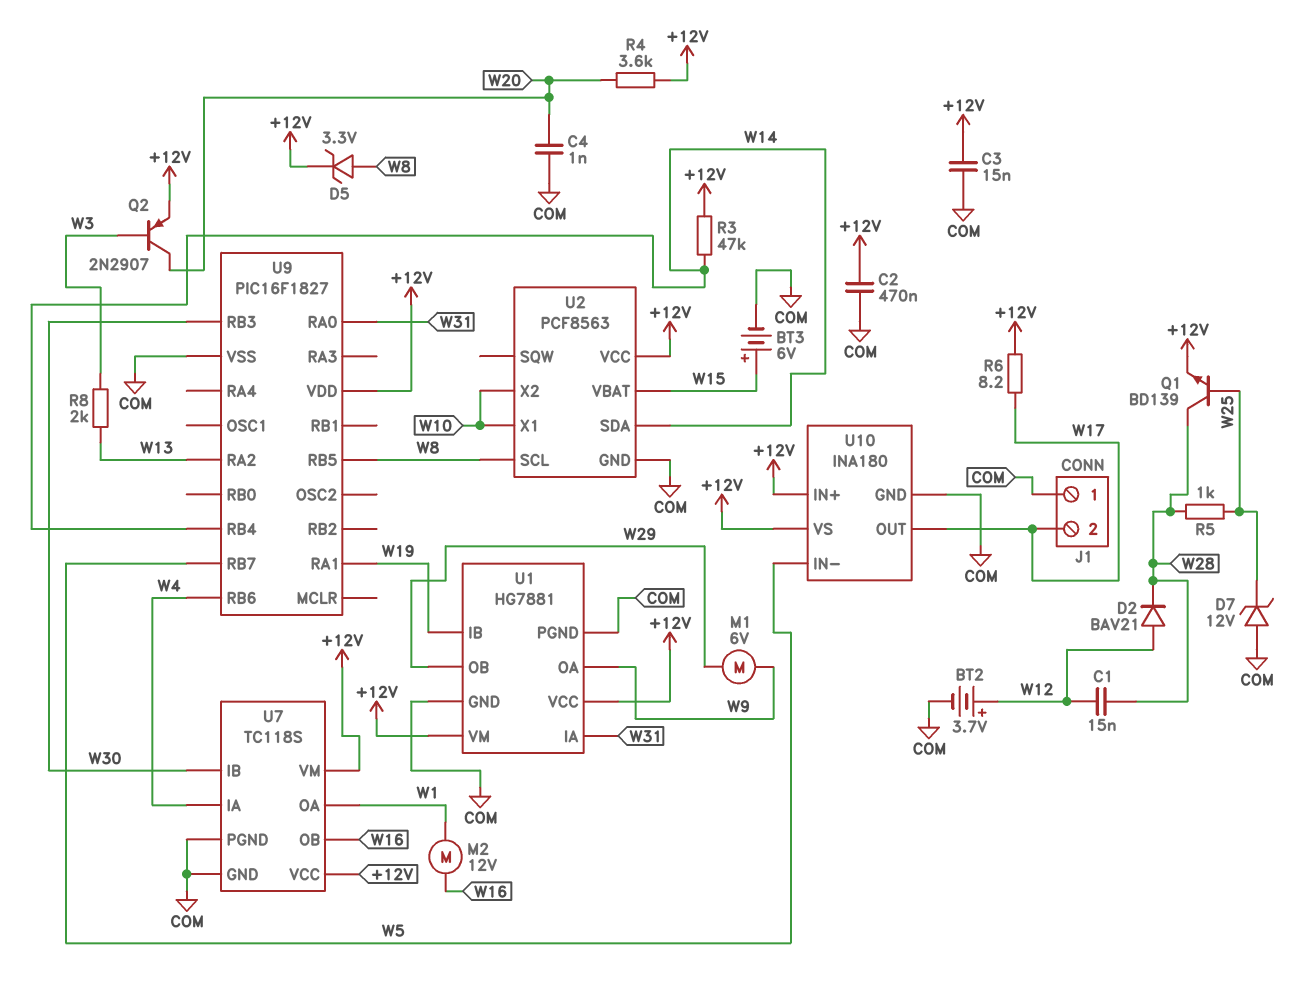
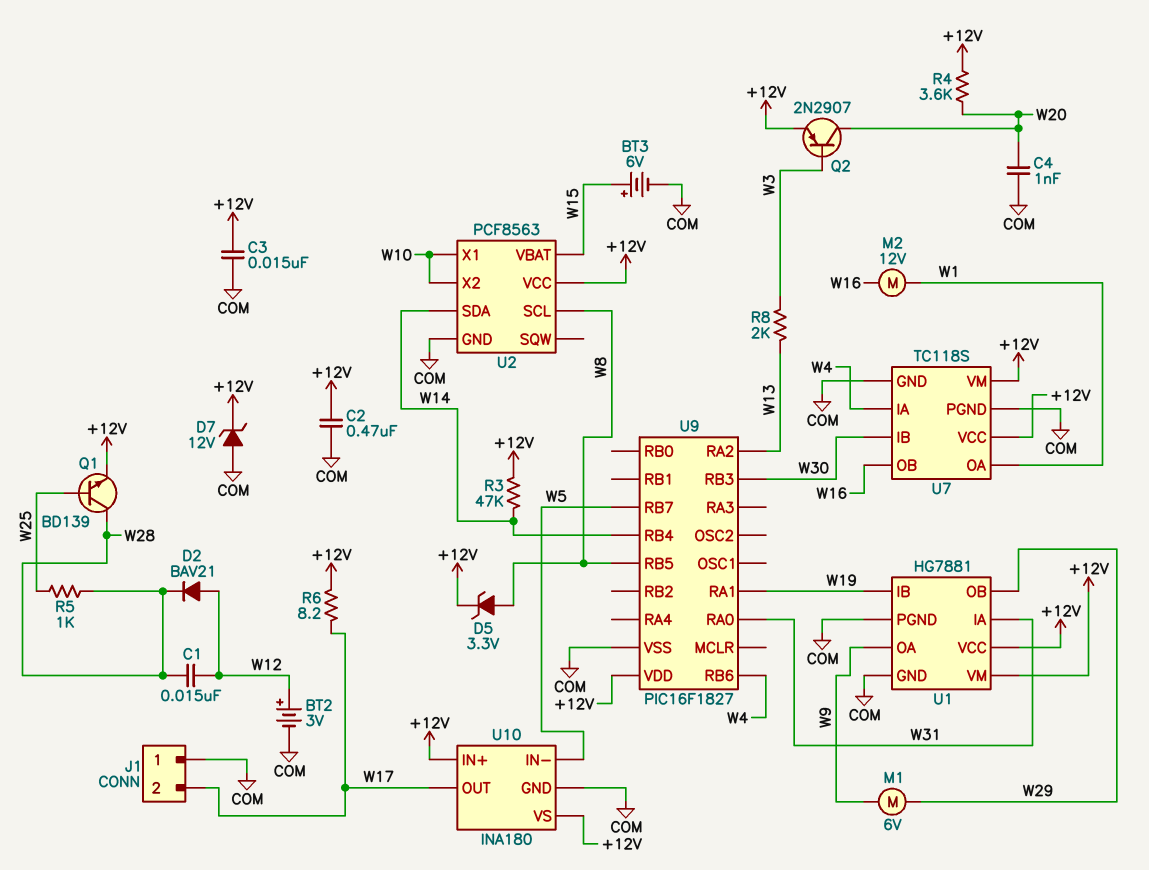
BT2: 3.7V (plus W12, minus COM) -> 3V (plus W12, minus COM)
D7: zener 12V (A COM, K W25) -> zener 12V (A COM, K +12V)

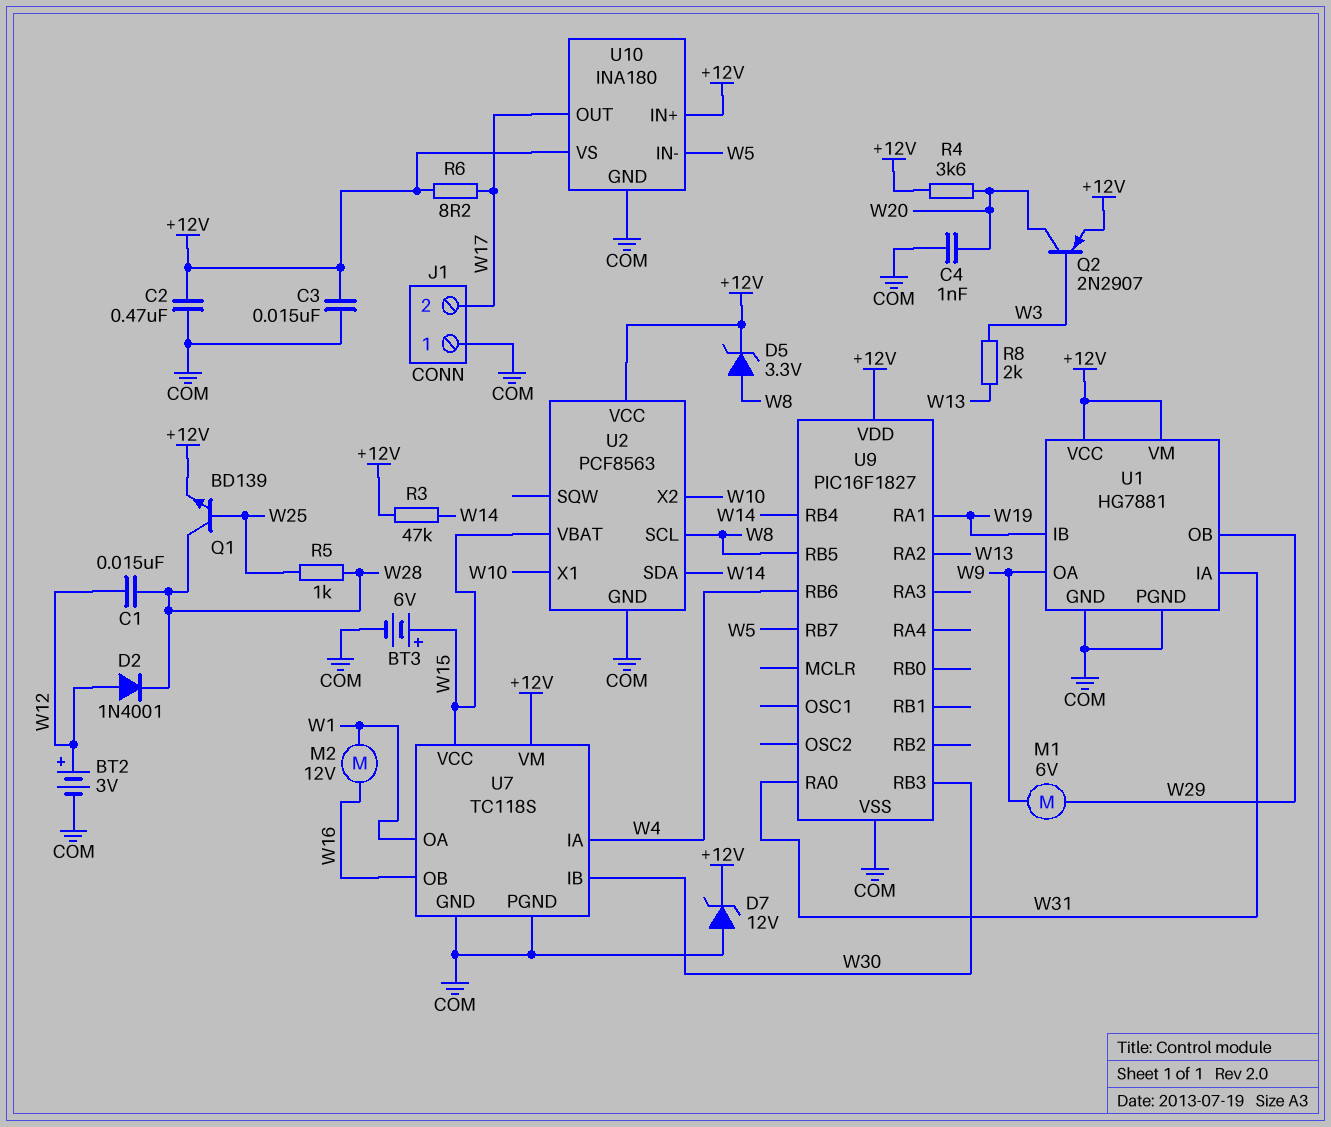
D2: diode BAV21 (A W12, K W28) -> diode 1N4001 (A W12, K W28)
U7 pin VCC: +12V -> W15

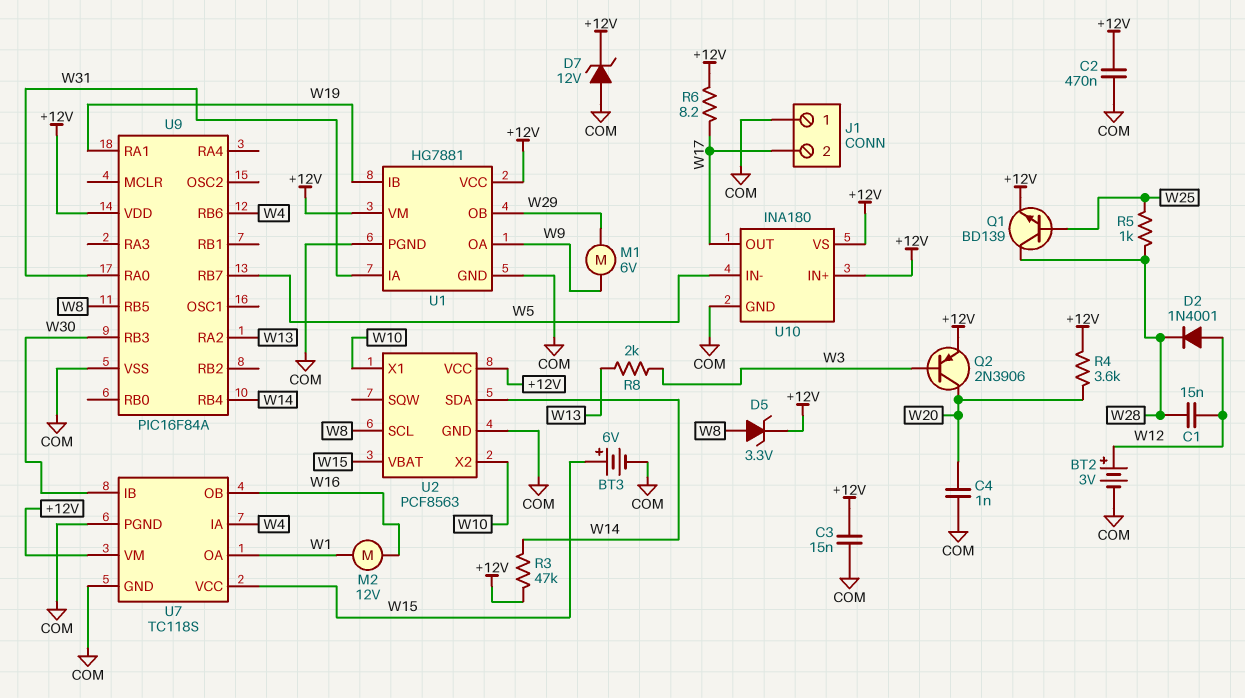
Q2: PNP 2N2907 (B W3, C W20, E +12V) -> PNP 2N3906 (B W3, C W20, E +12V)
U9: PIC16F1827 -> PIC16F84A

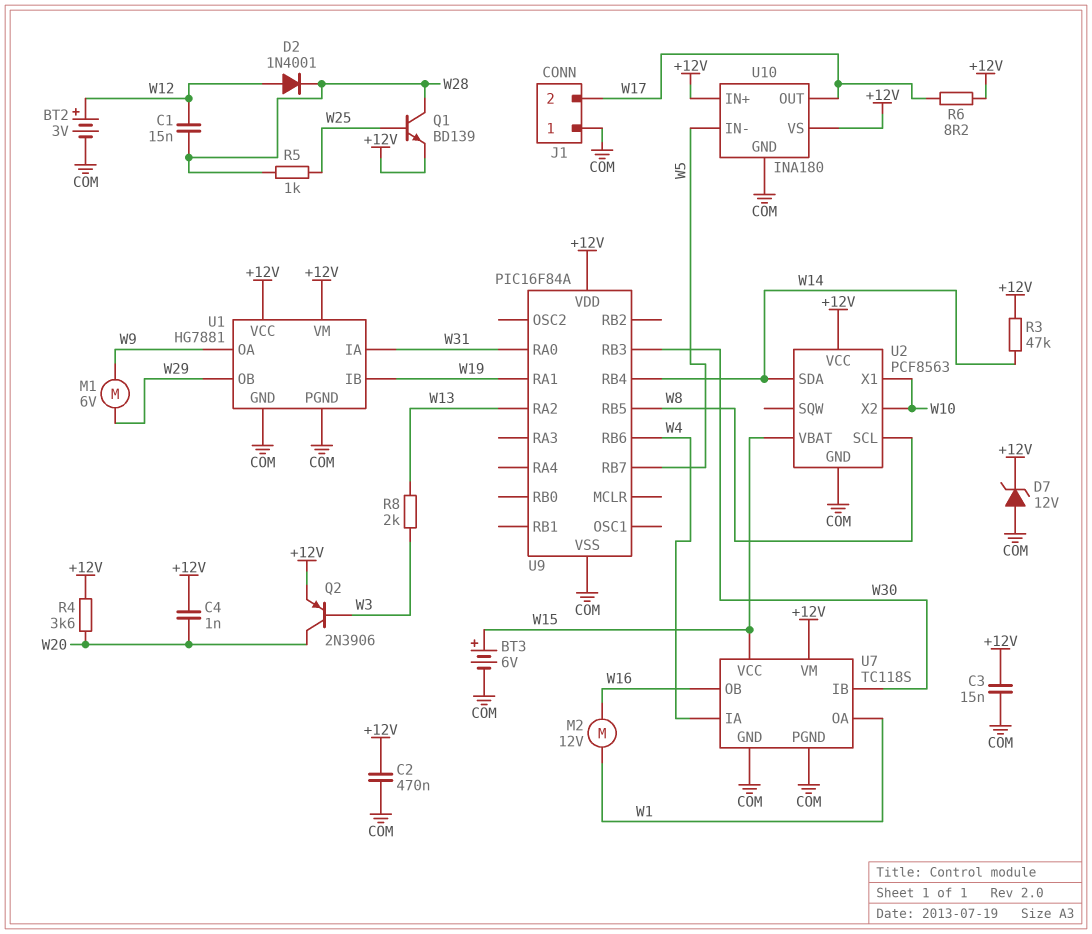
C4: 1nF (COM, W20) -> 1nF (+12V, W20)
D5: zener 3.3V (A W8, K +12V) -> none

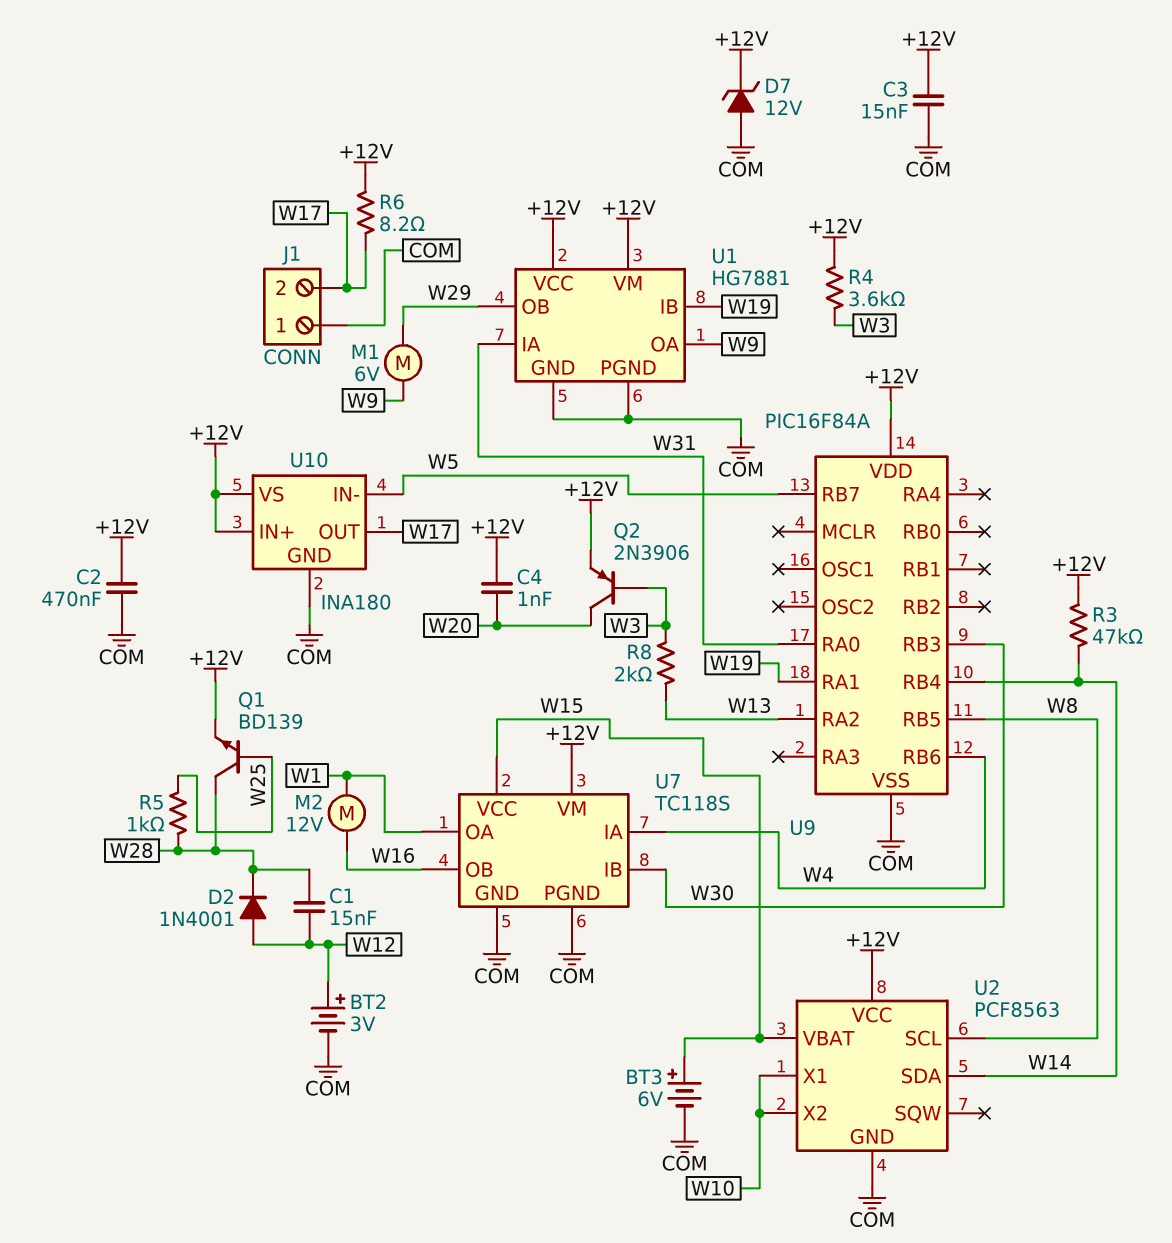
R4: 3.6k (+12V, W20) -> 3.6k (+12V, W3)

